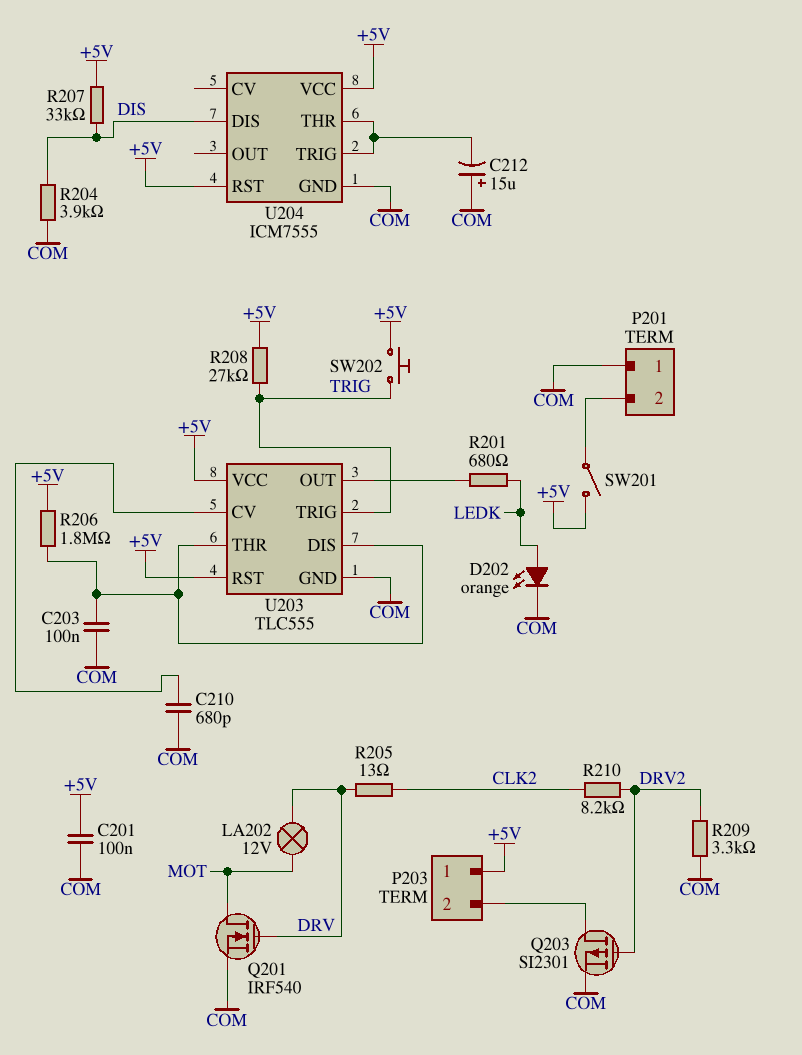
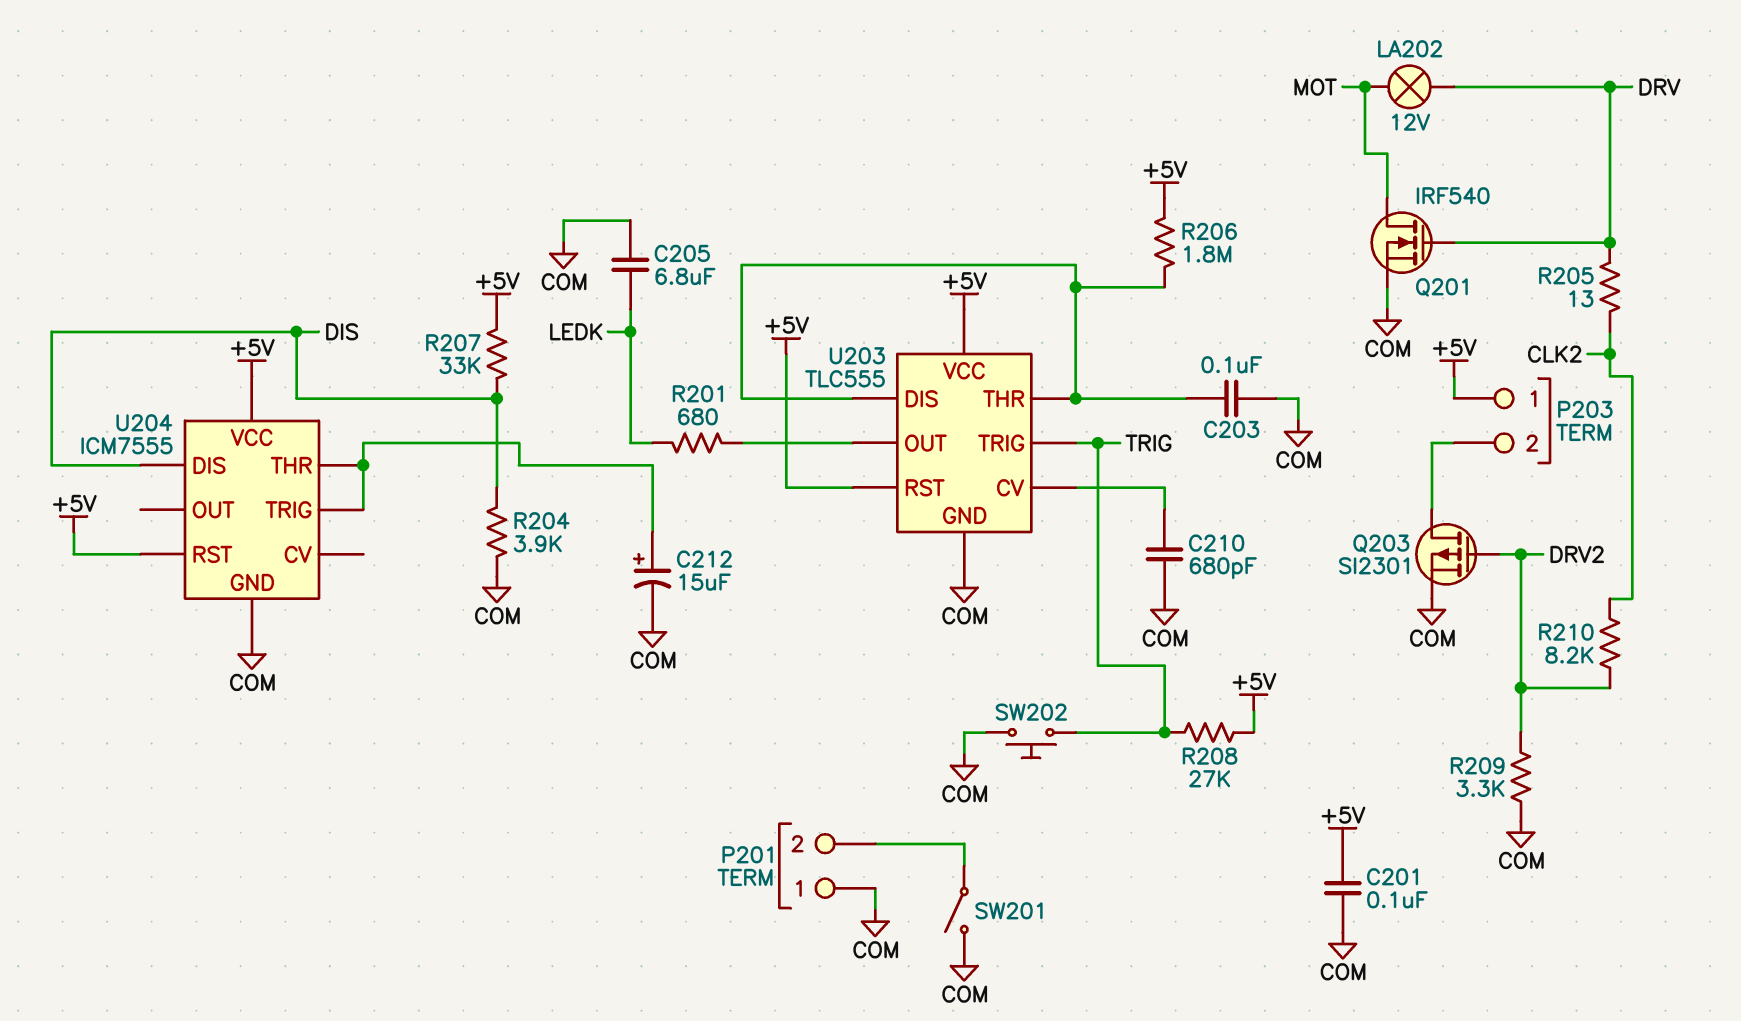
C205: none -> 6.8uF (COM, LEDK)
C212: 15uF (plus COM, minus U204/THR) -> 15uF (plus U204/THR, minus COM)
D202: LED orange (A LEDK, K COM) -> none
SW201: switch (+5V, P201/2) -> switch (COM, P201/2)
SW202: button (+5V, TRIG) -> button (COM, TRIG)

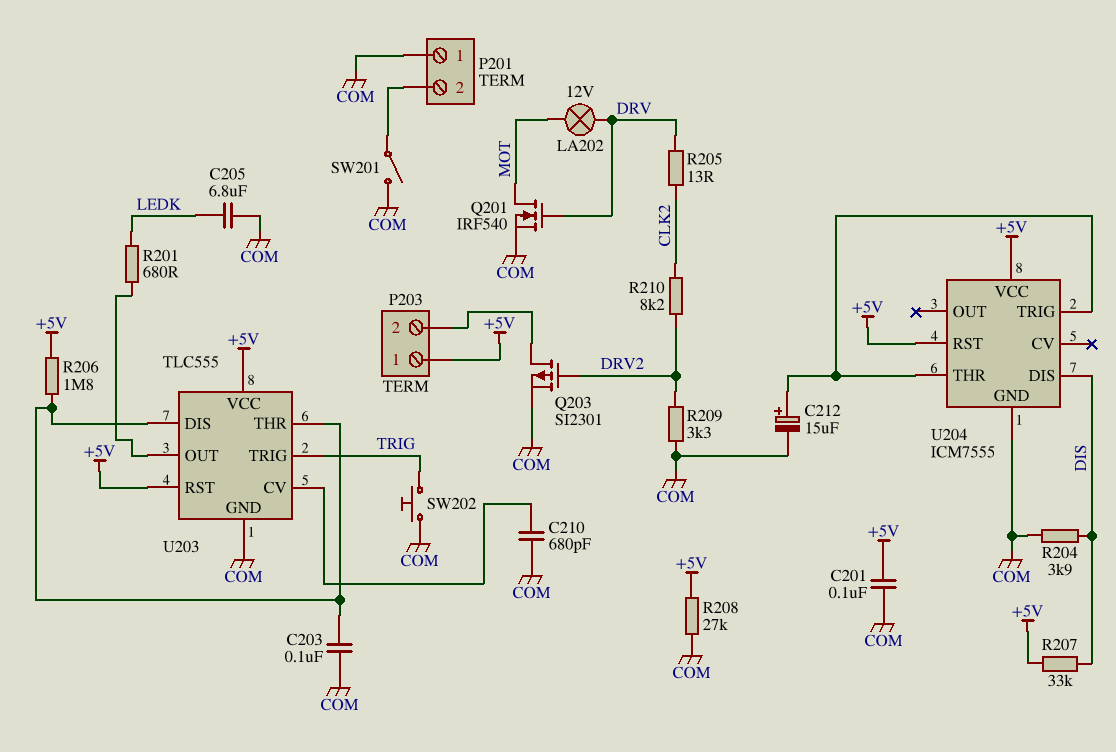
R208: 27k (+5V, TRIG) -> 27k (+5V, COM)

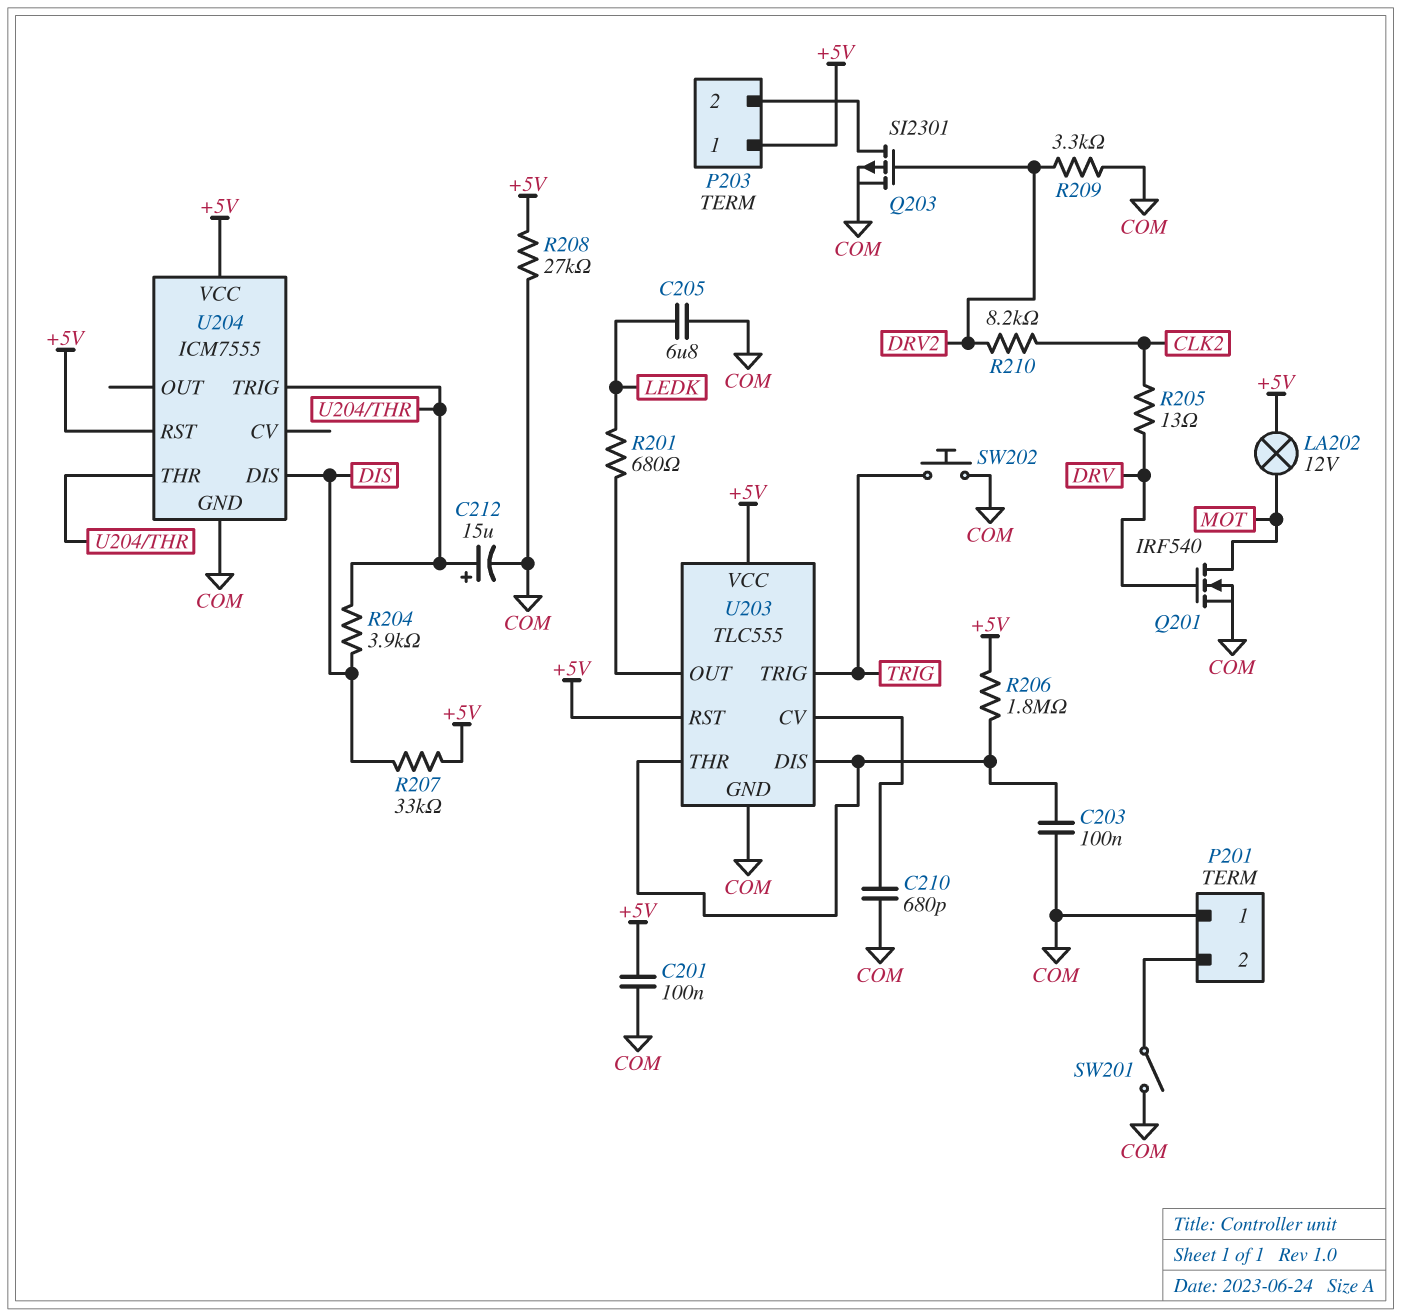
LA202: lamp 12V (DRV, MOT) -> lamp 12V (+5V, MOT)
R204: 3.9k (COM, DIS) -> 3.9k (DIS, U204/THR)

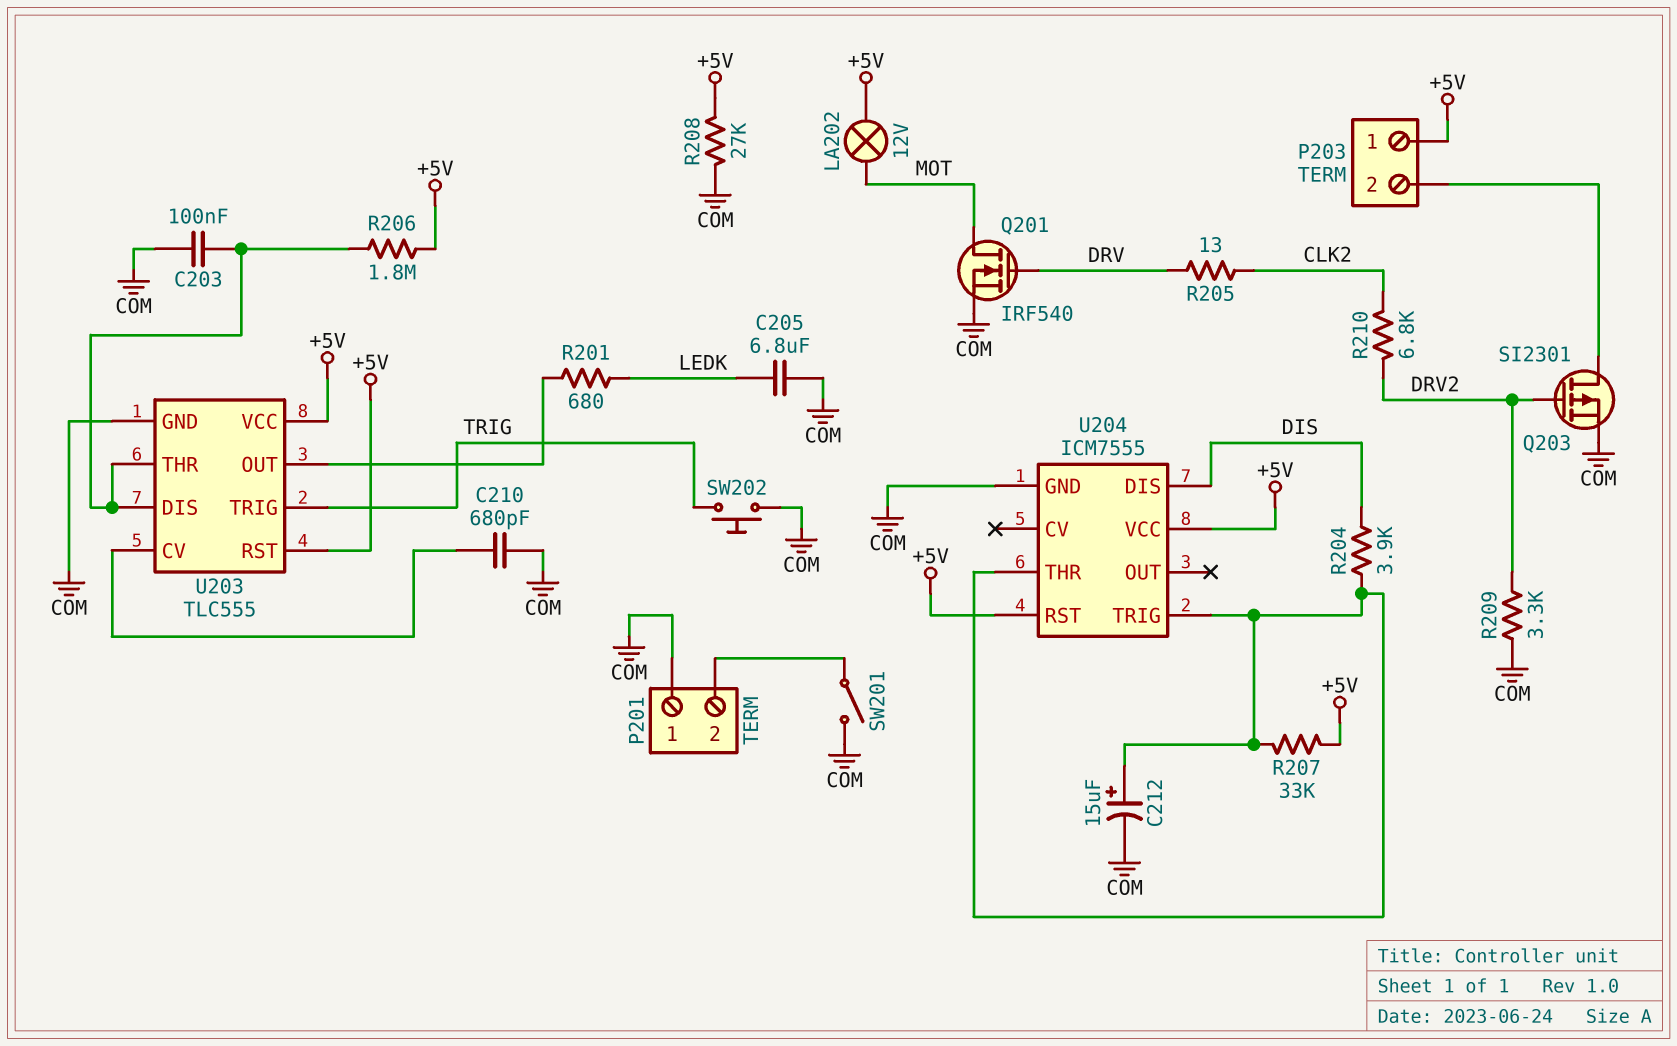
C201: 100nF (+5V, COM) -> none
R207: 33k (+5V, DIS) -> 33k (+5V, U204/THR)
R210: 8.2k (CLK2, DRV2) -> 6.8k (CLK2, DRV2)

